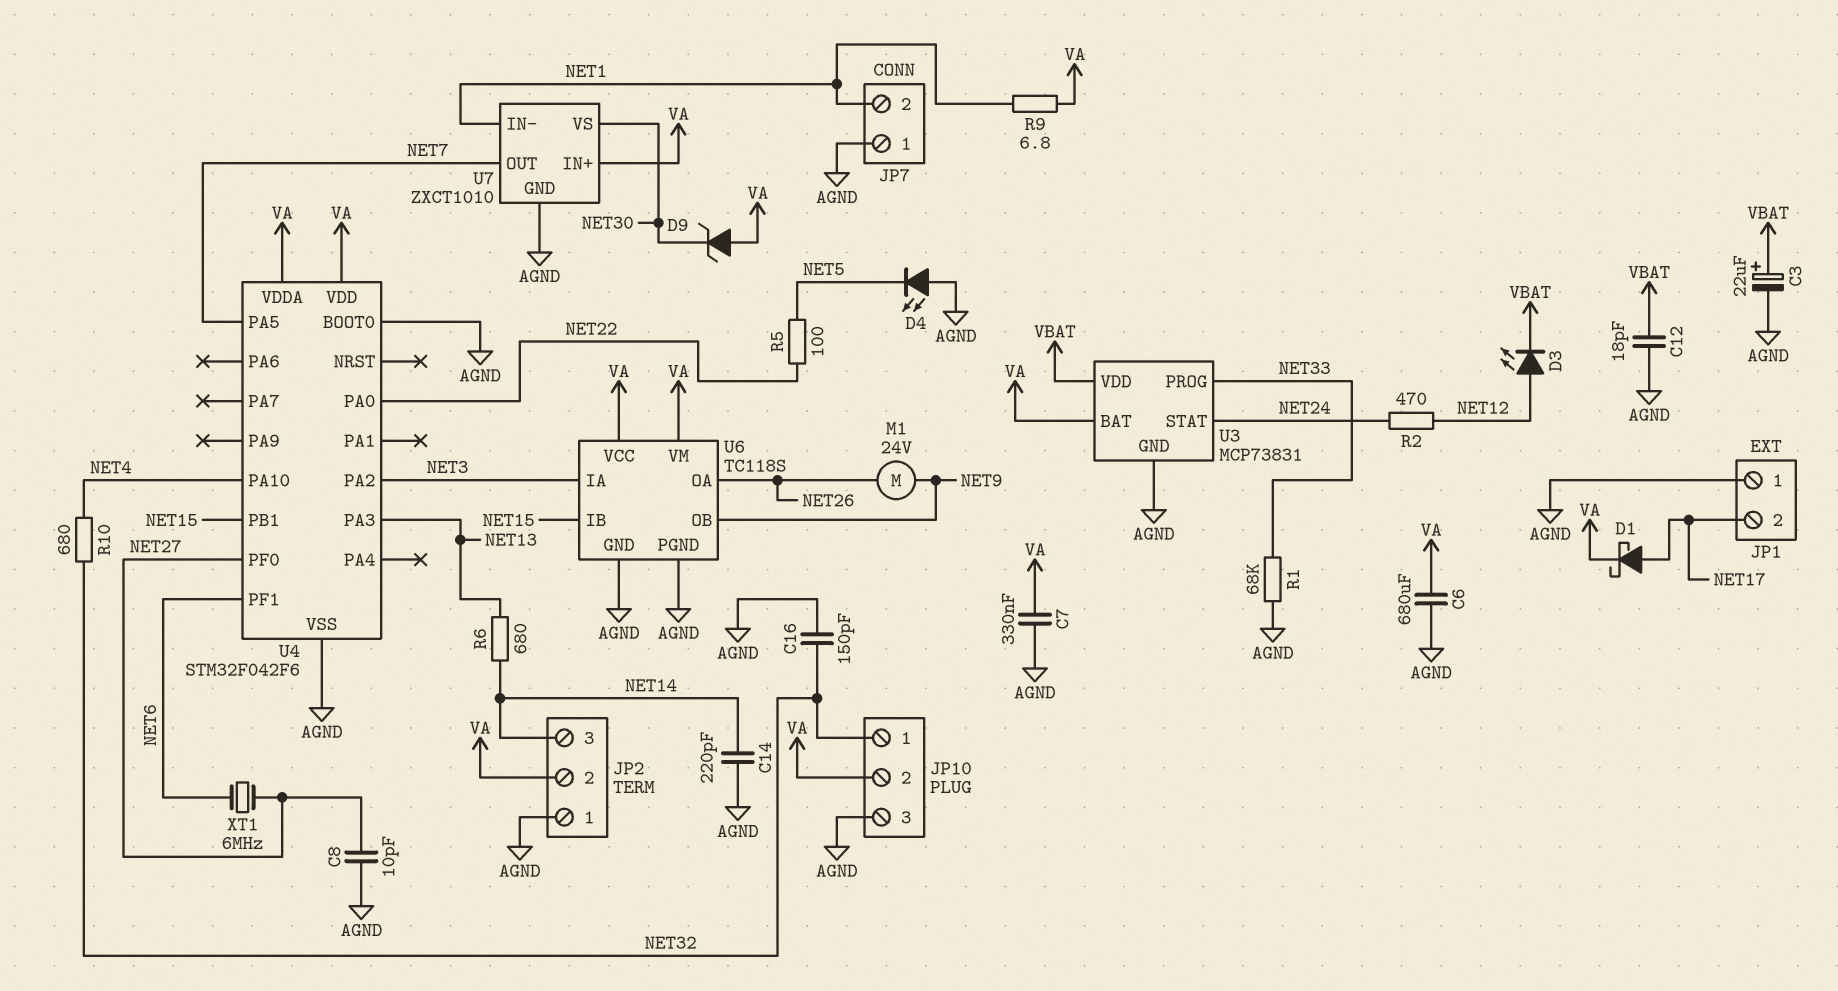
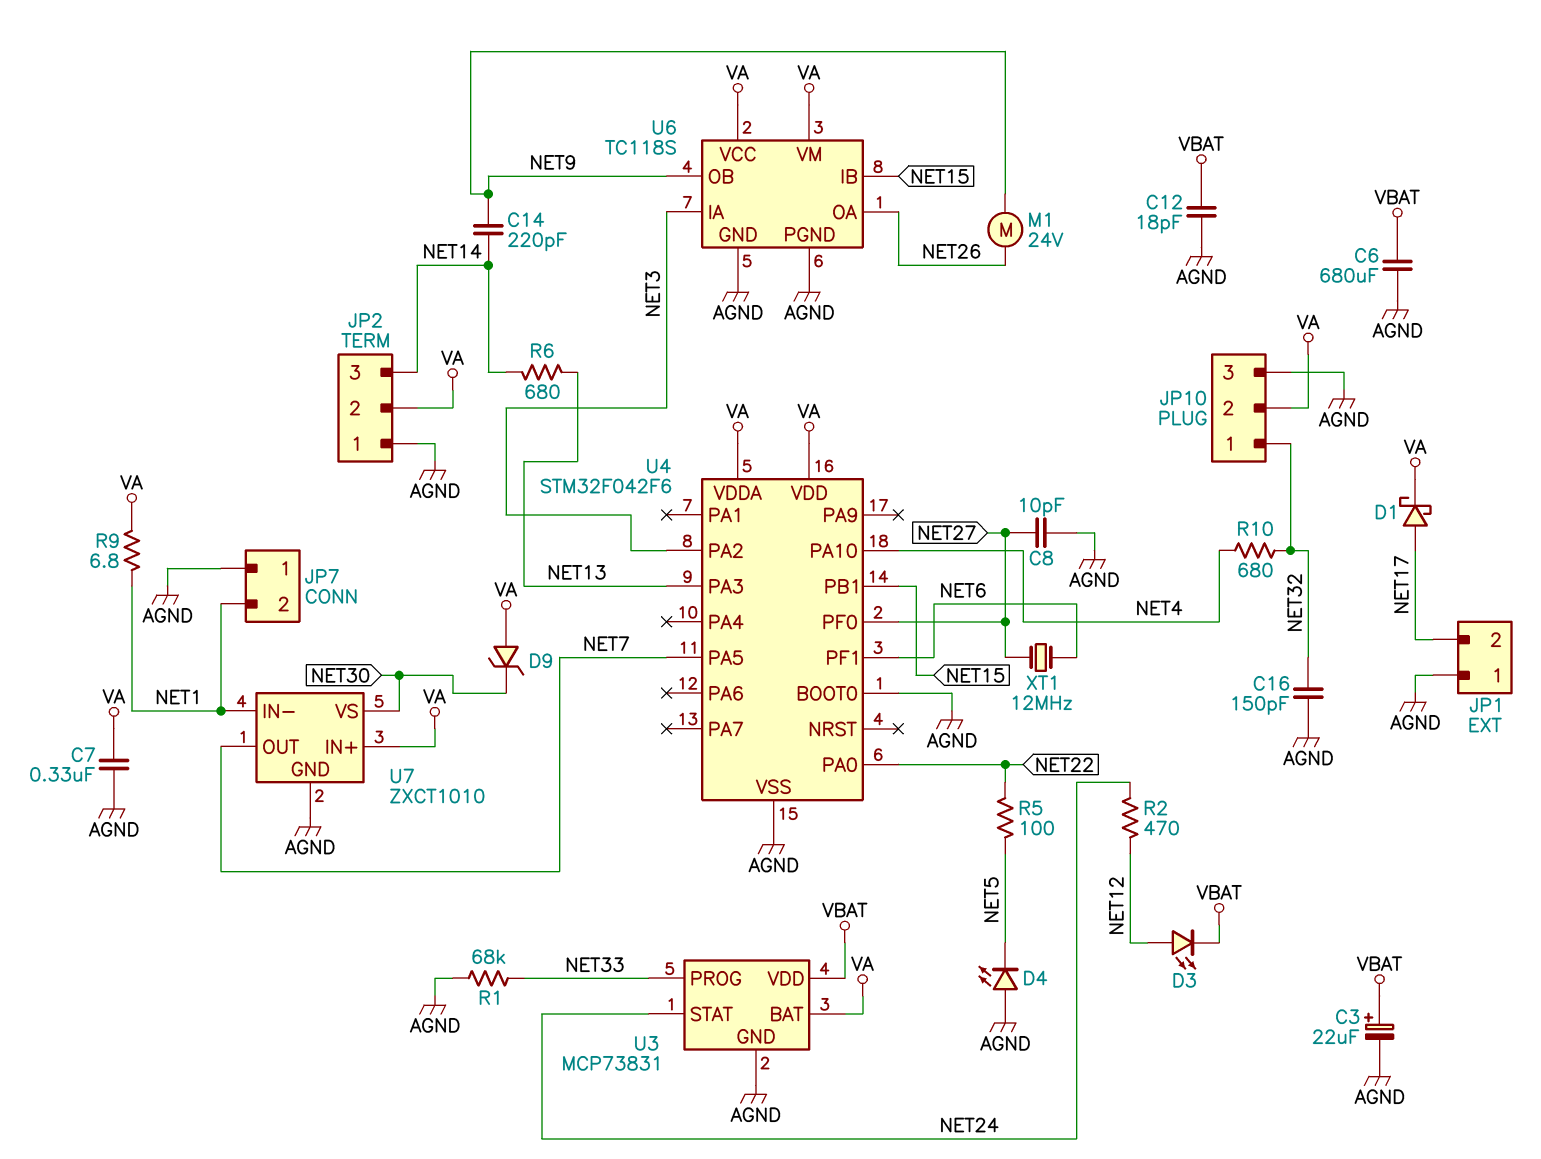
C6: 680uF (AGND, VA) -> 680uF (AGND, VBAT)
C14: 220pF (AGND, NET14) -> 220pF (NET9, NET14)
XT1: 6MHz (NET6, NET27) -> 12MHz (NET6, NET27)

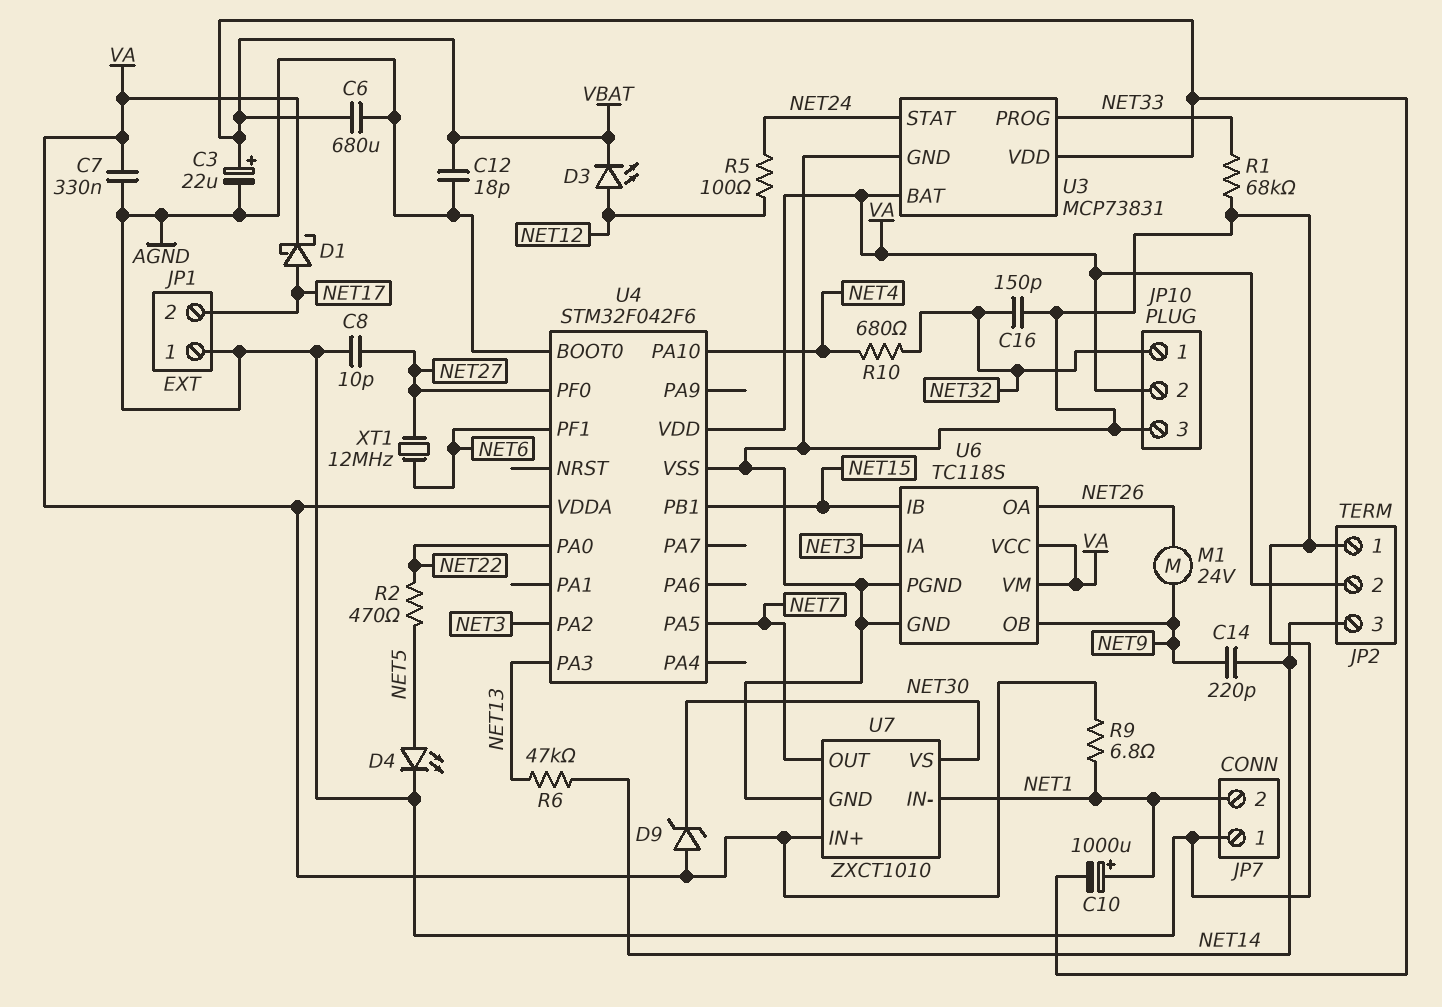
C10: none -> 1000uF (plus NET1, minus VBAT)
D4: LED (A AGND, K NET5) -> LED (A NET5, K AGND)
R2: 470 (NET12, NET24) -> 470 (NET5, NET22)
R5: 100 (NET5, NET22) -> 100 (NET12, NET24)
R6: 680 (NET13, NET14) -> 47k (NET13, NET14)

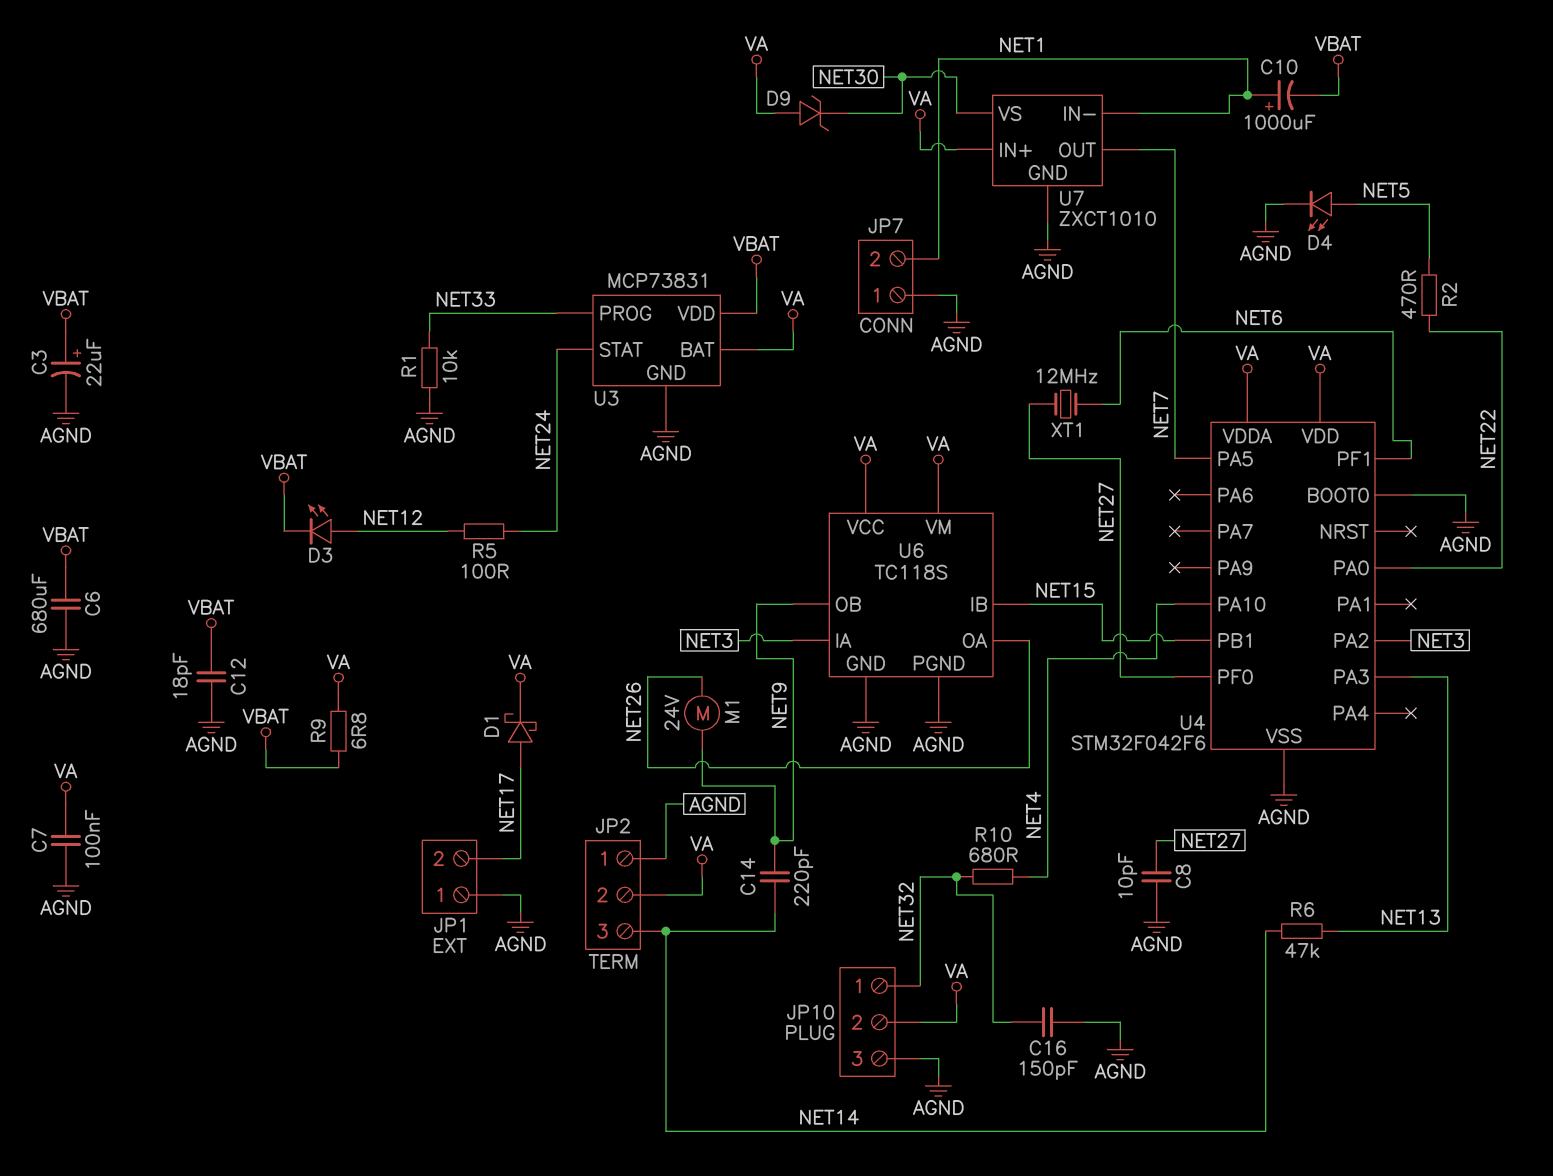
C7: 330nF (AGND, VA) -> 100nF (AGND, VA)
R1: 68k (AGND, NET33) -> 10k (AGND, NET33)
R9: 6.8 (NET1, VA) -> 6.8 (VA, VBAT)

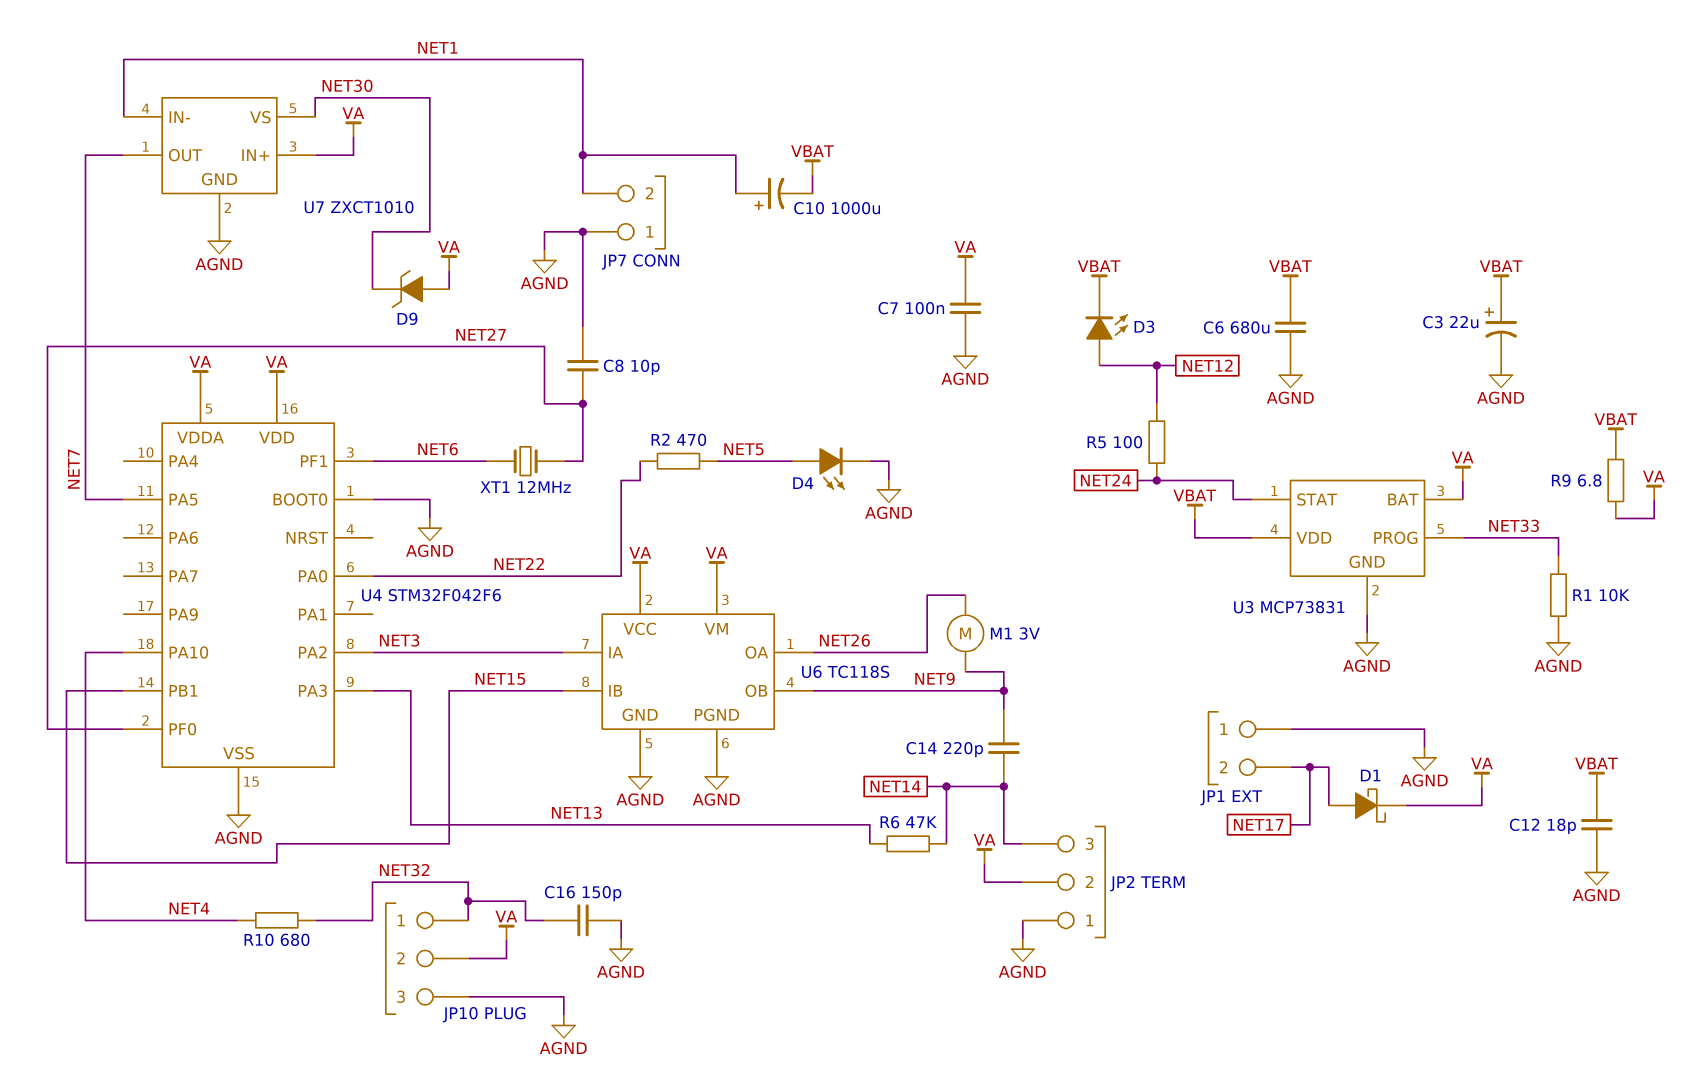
M1: motor 24V (NET9, NET26) -> motor 3V (NET9, NET26)

